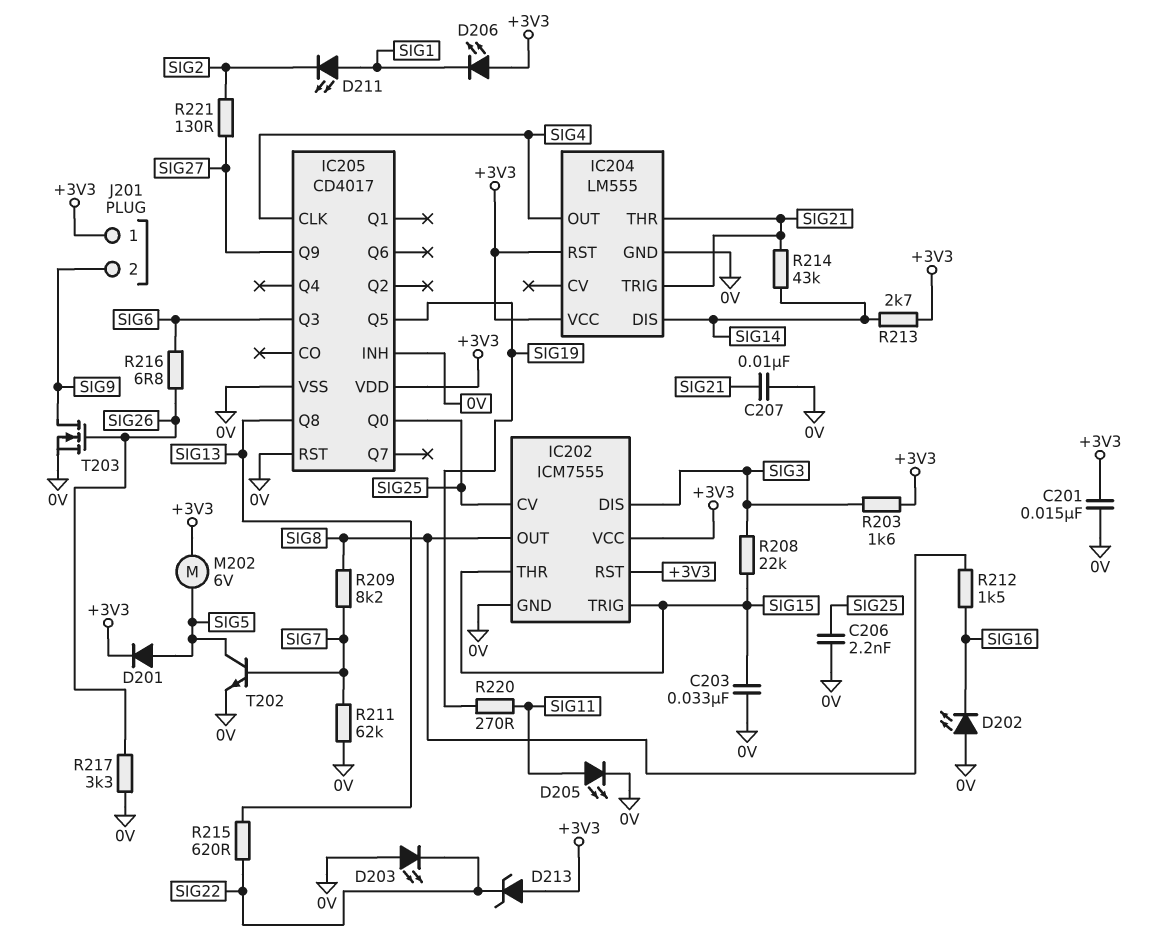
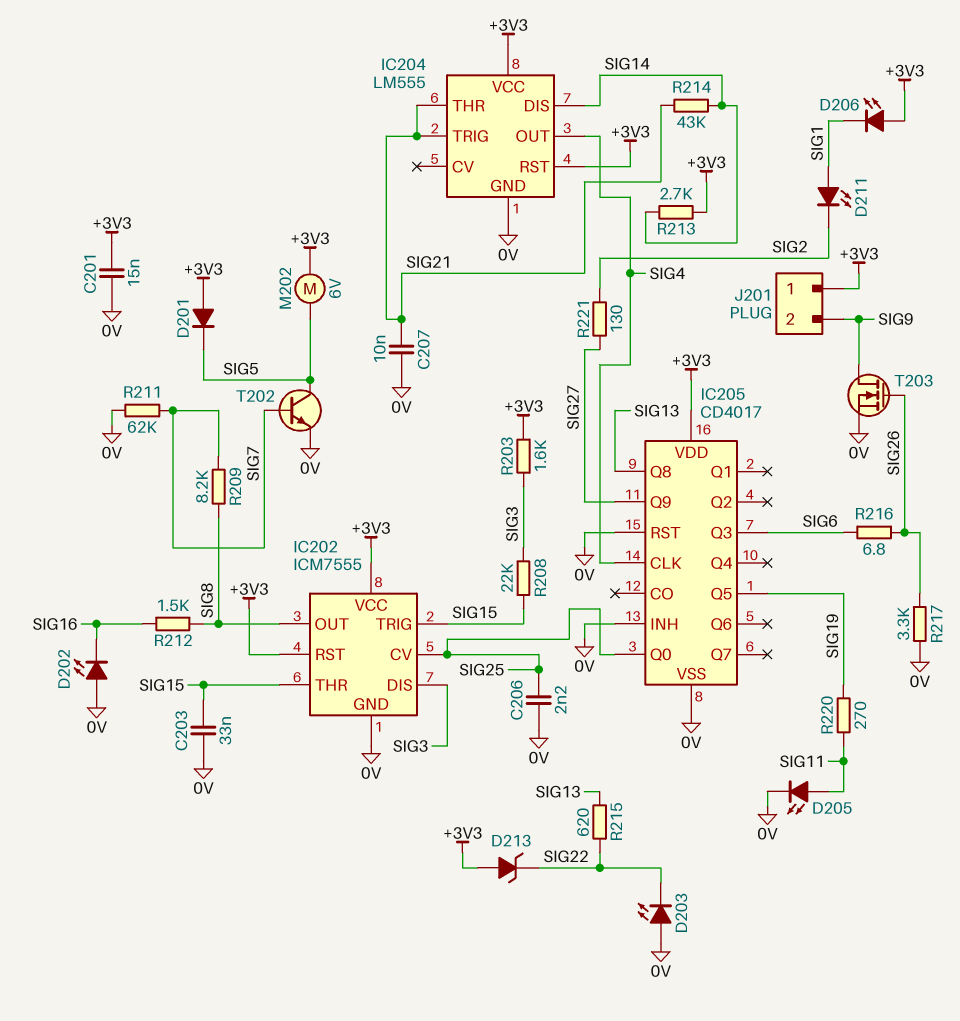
D201: diode (A SIG5, K +3V3) -> diode (A +3V3, K SIG5)

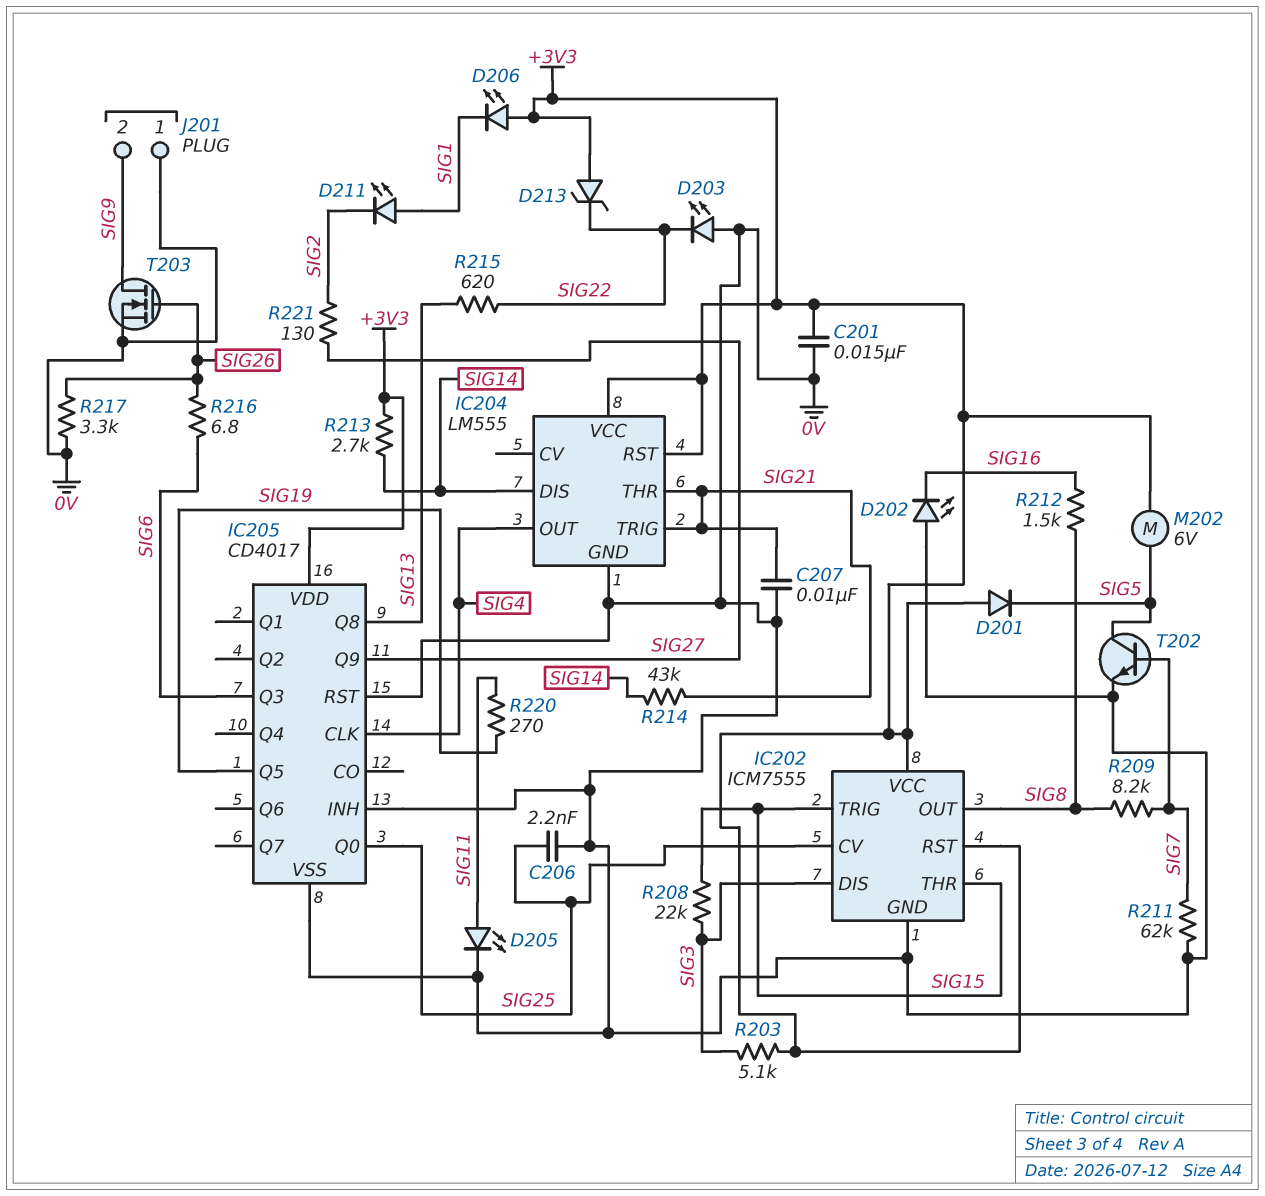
C203: 33nF (0V, SIG15) -> none
J201 pin 1: +3V3 -> 0V
R203: 1.6k (+3V3, SIG3) -> 5.1k (+3V3, SIG3)

